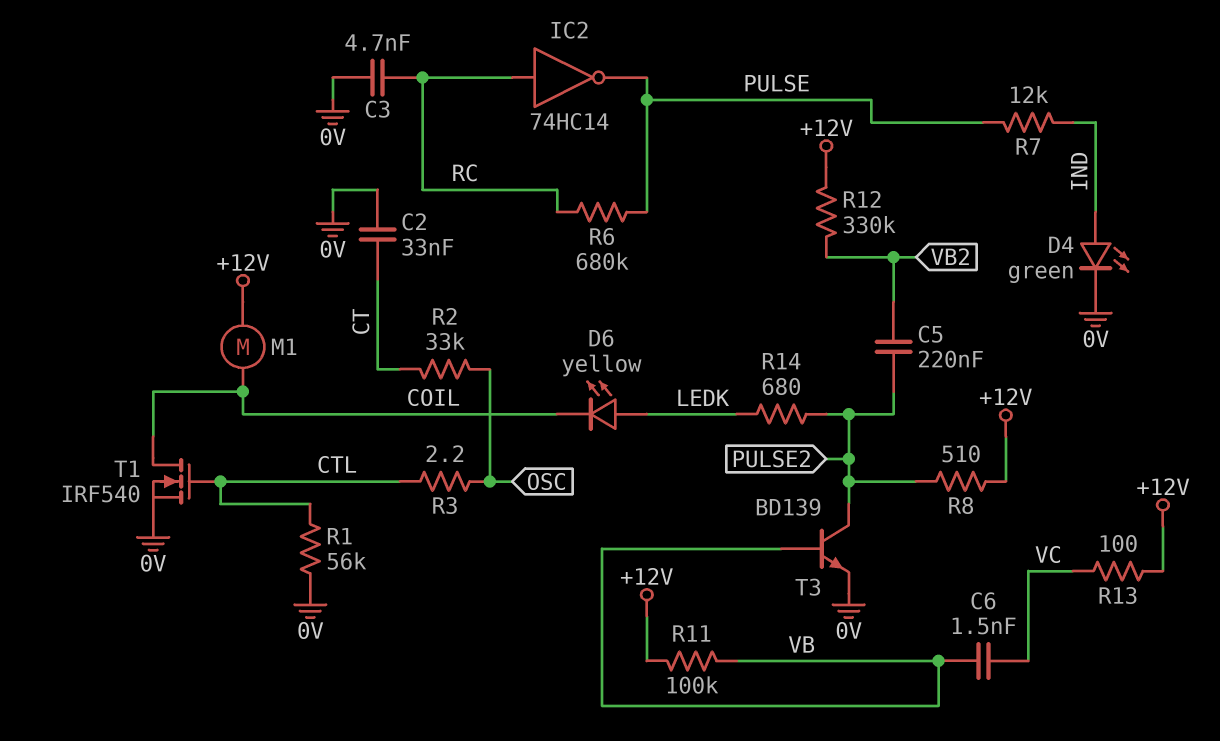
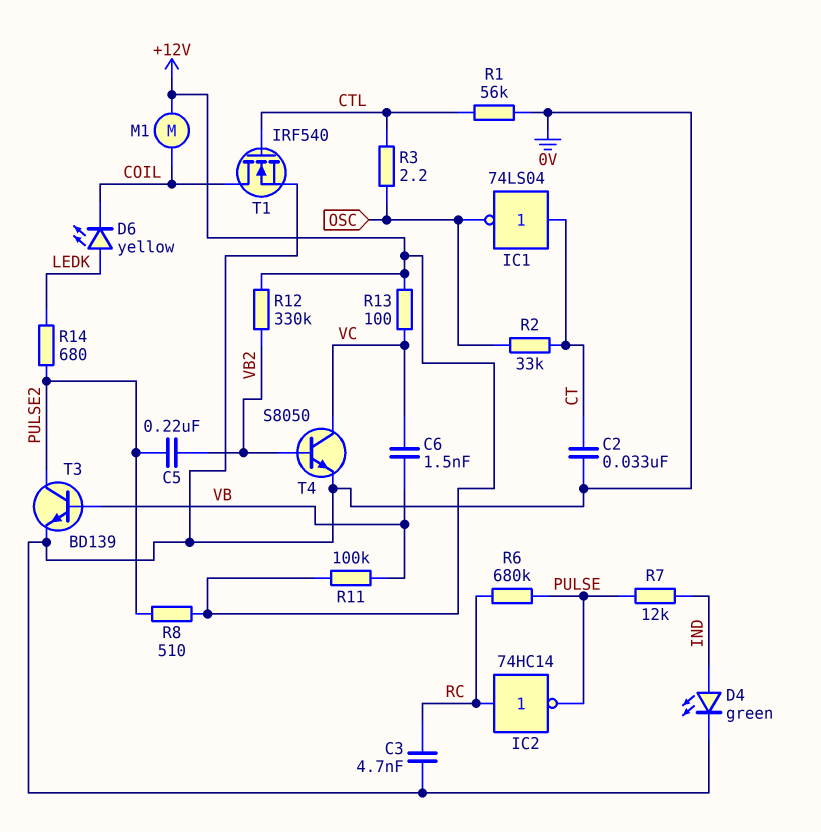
IC1: none -> NOT 74LS04 (in CT, out OSC)
T4: none -> NPN S8050 (B VB2, C VC, E 0V)

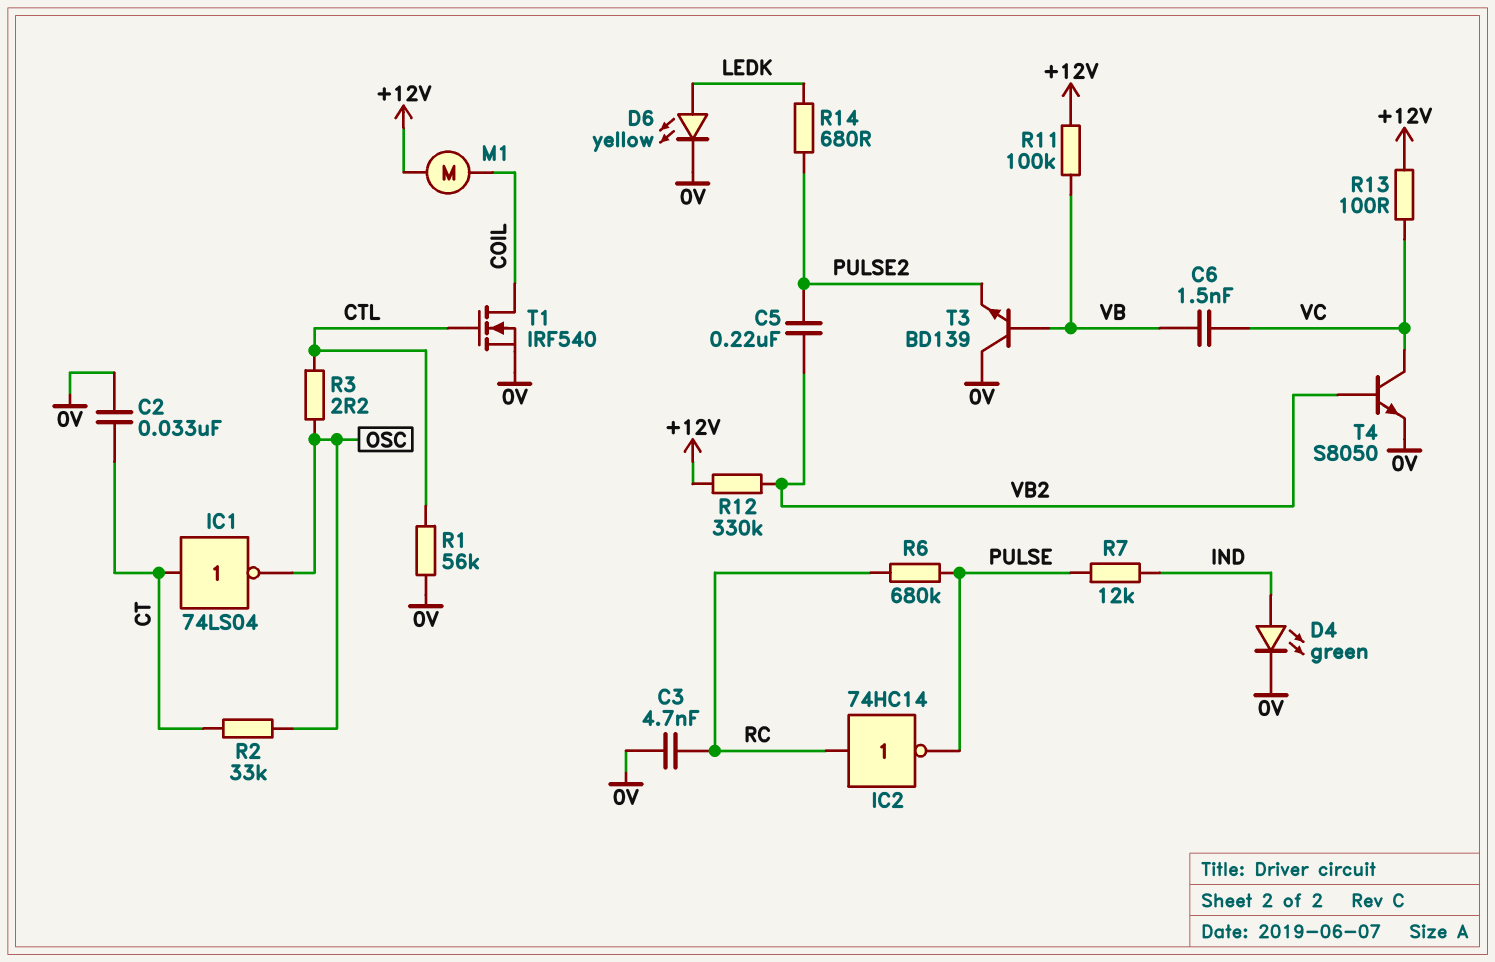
D6: LED yellow (A LEDK, K COIL) -> LED yellow (A LEDK, K 0V)
R8: 510 (+12V, PULSE2) -> none
T3: NPN BD139 (B VB, C PULSE2, E 0V) -> NPN BD139 (B VB, C 0V, E PULSE2)

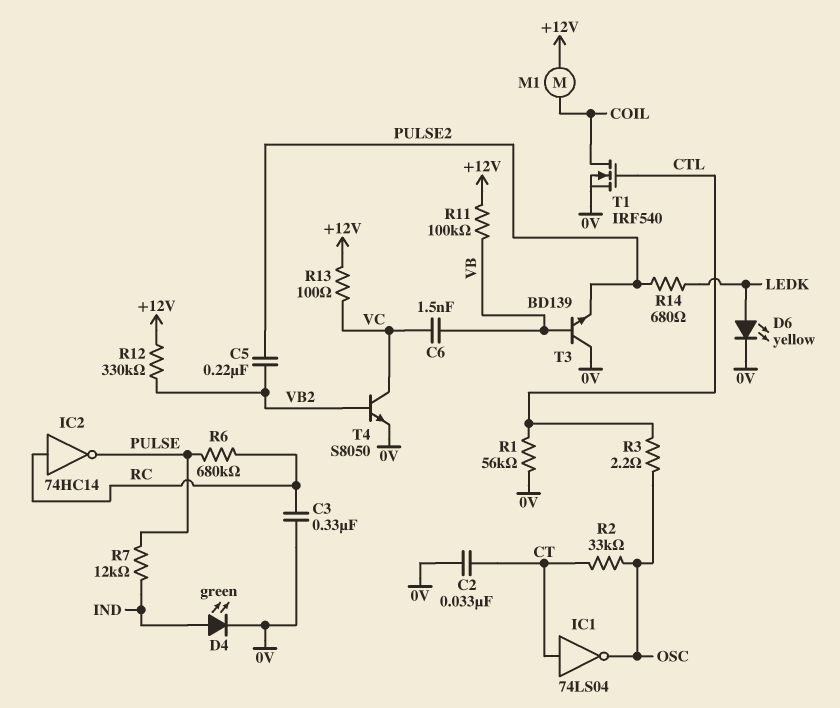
C3: 4.7nF (0V, RC) -> 330nF (0V, RC)

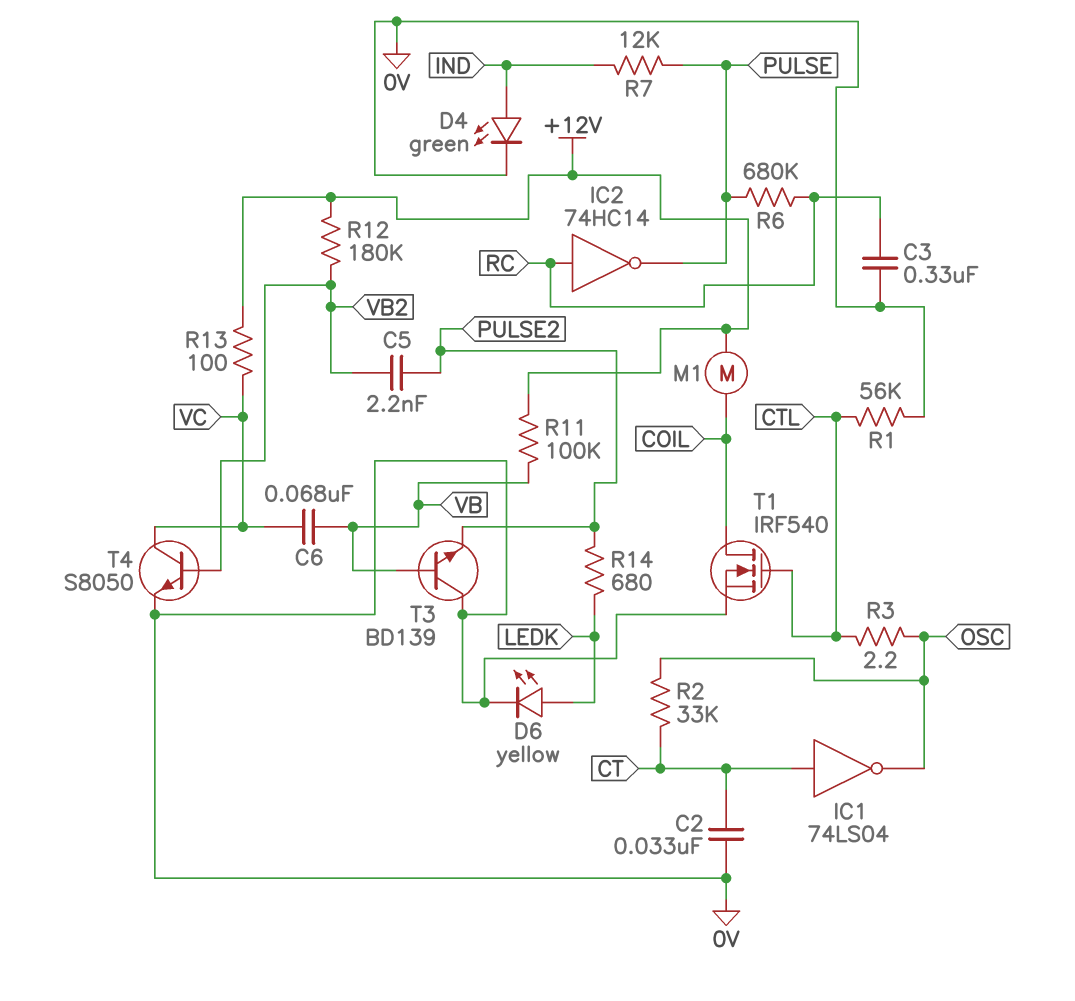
C5: 220nF (PULSE2, VB2) -> 2.2nF (PULSE2, VB2)
C6: 1.5nF (VB, VC) -> 68nF (VB, VC)
R12: 330k (+12V, VB2) -> 180k (+12V, VB2)

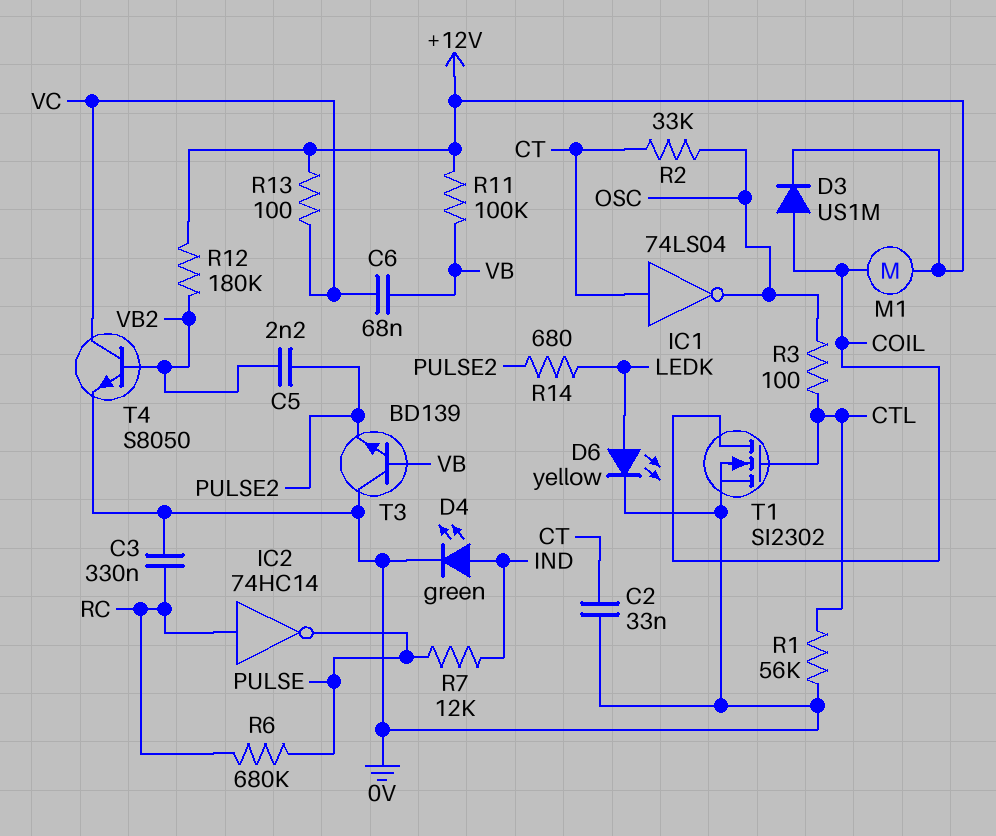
D3: none -> diode US1M (A COIL, K +12V)
R3: 2.2 (CTL, OSC) -> 100 (CTL, OSC)
T1: NMOS IRF540 (G CTL, D COIL, S 0V) -> NMOS SI2302 (G CTL, D COIL, S 0V)

